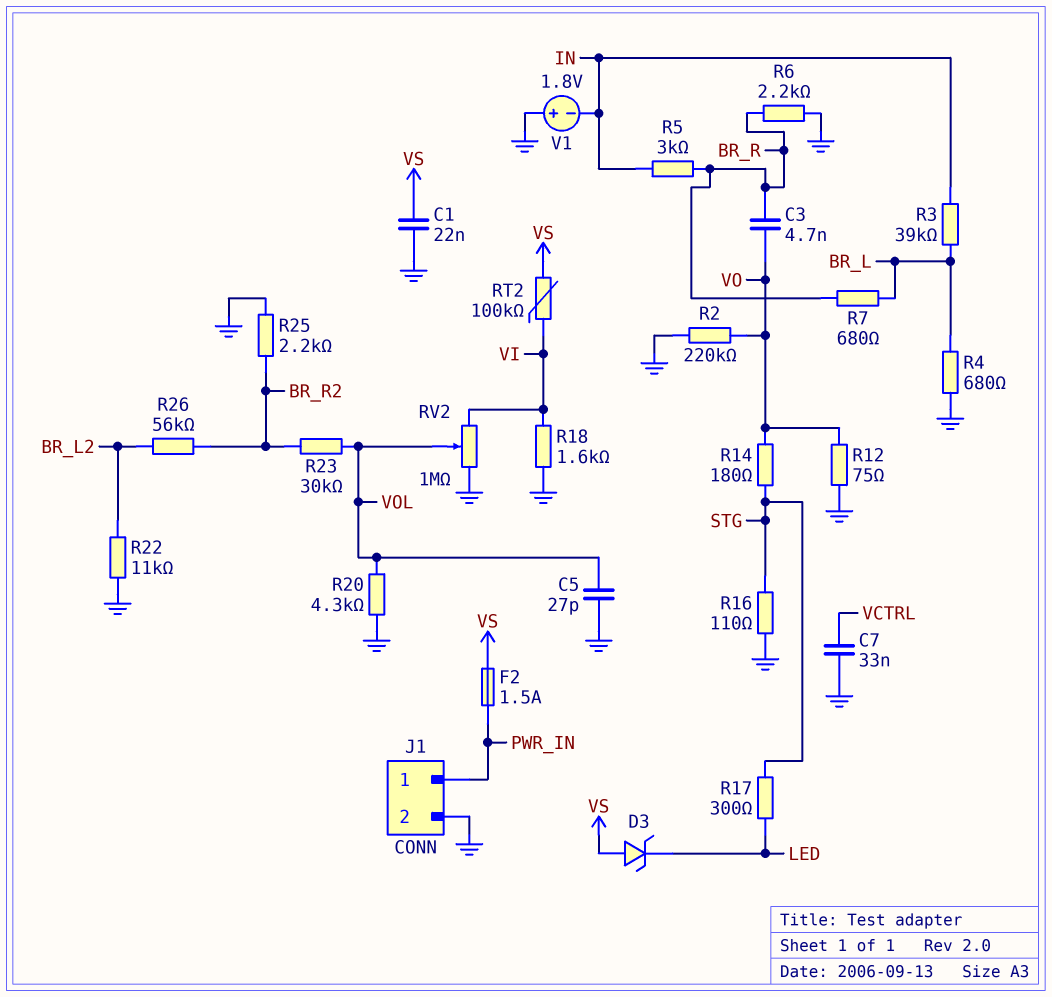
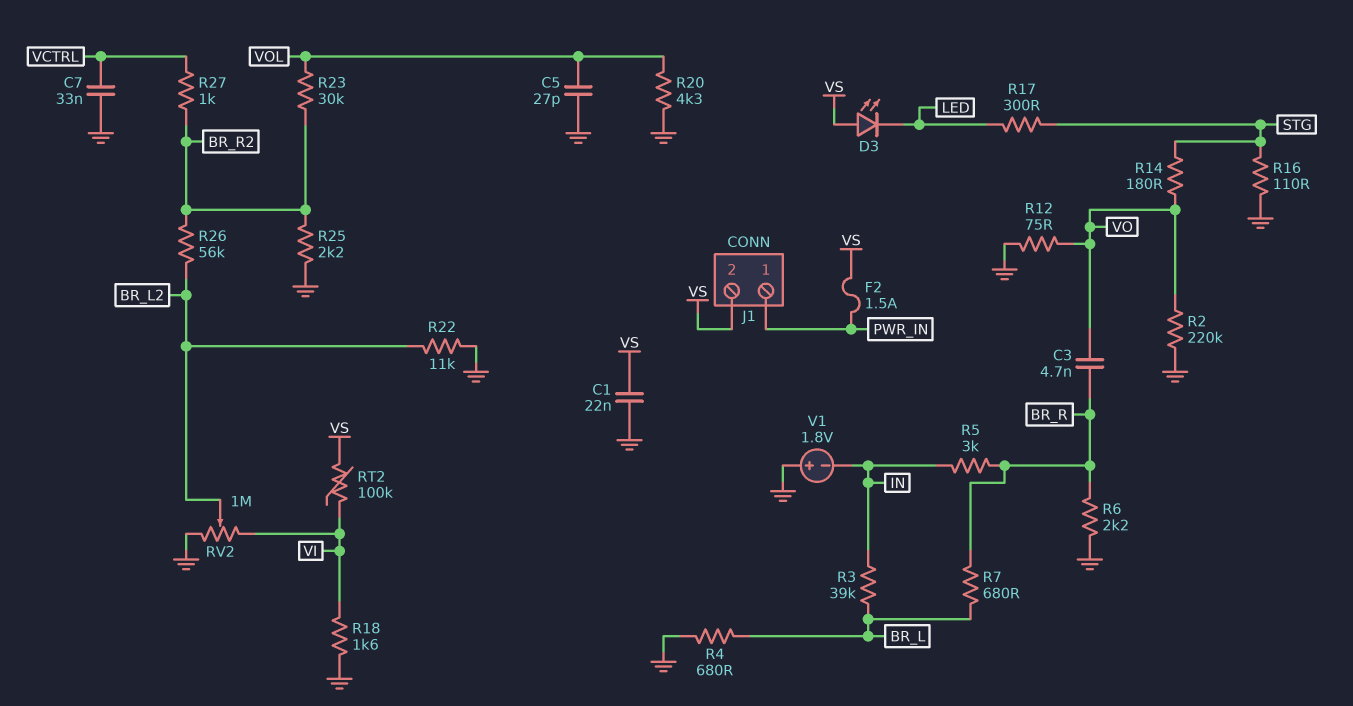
D3: zener (A VS, K LED) -> LED (A VS, K LED)
J1 pin 2: GND -> VS
R27: none -> 1k (BR_R2, VCTRL)
RV2: 1M (GND, VI, wiper VOL) -> 1M (GND, VI, wiper BR_L2)

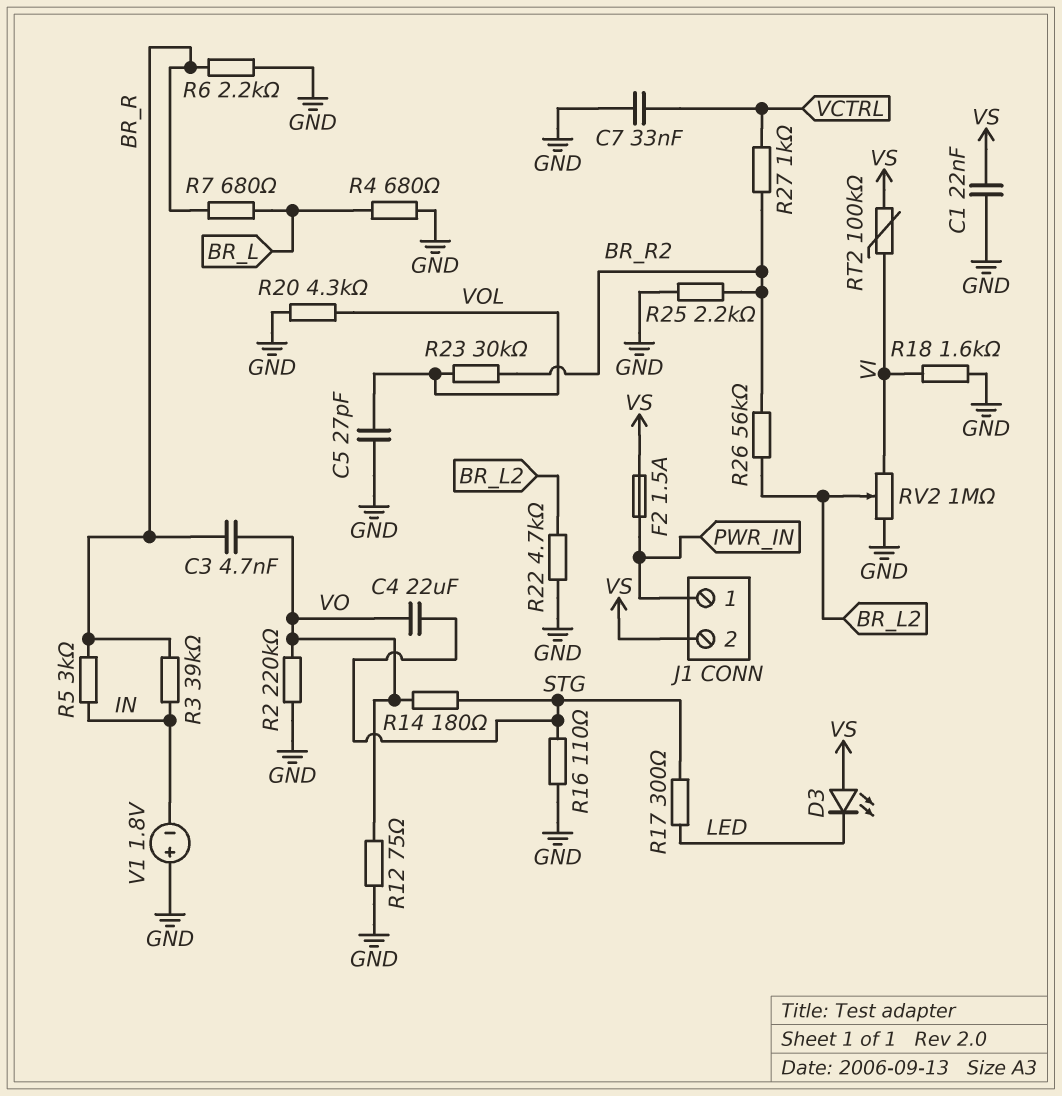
C4: none -> 22uF (STG, VO)
R3: 39k (BR_L, IN) -> 39k (BR_R, IN)
R22: 11k (BR_L2, GND) -> 4.7k (BR_L2, GND)

